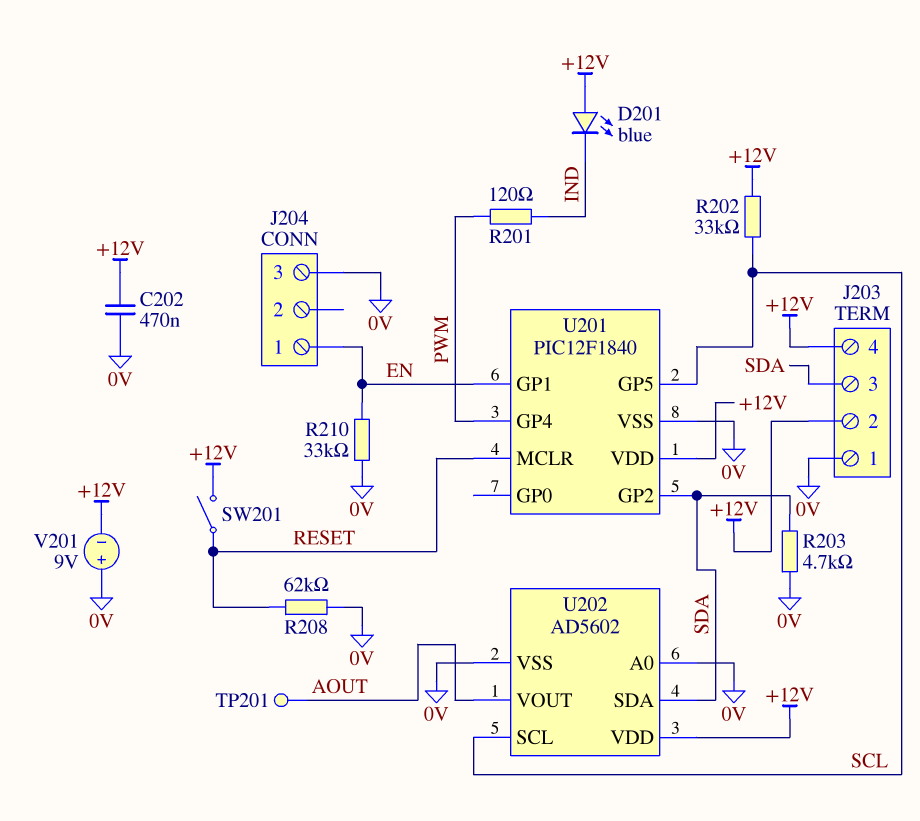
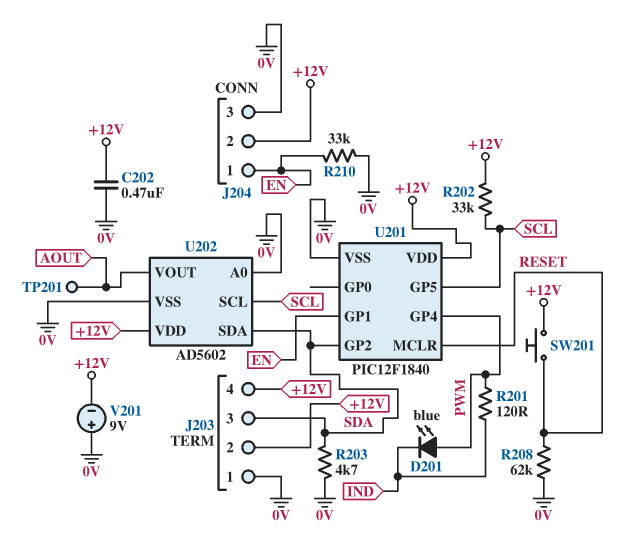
D201: LED blue (A +12V, K IND) -> LED blue (A PWM, K IND)
J204 pin 2: none -> +12V
SW201: switch (+12V, RESET) -> button (+12V, RESET)

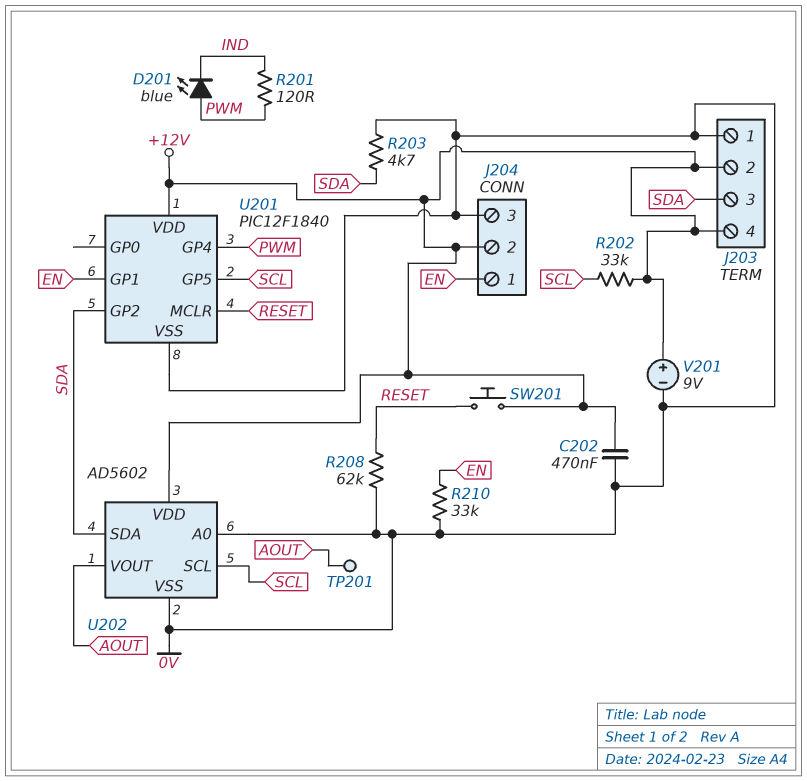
V201: 9V (plus 0V, minus +12V) -> 9V (plus +12V, minus 0V)

